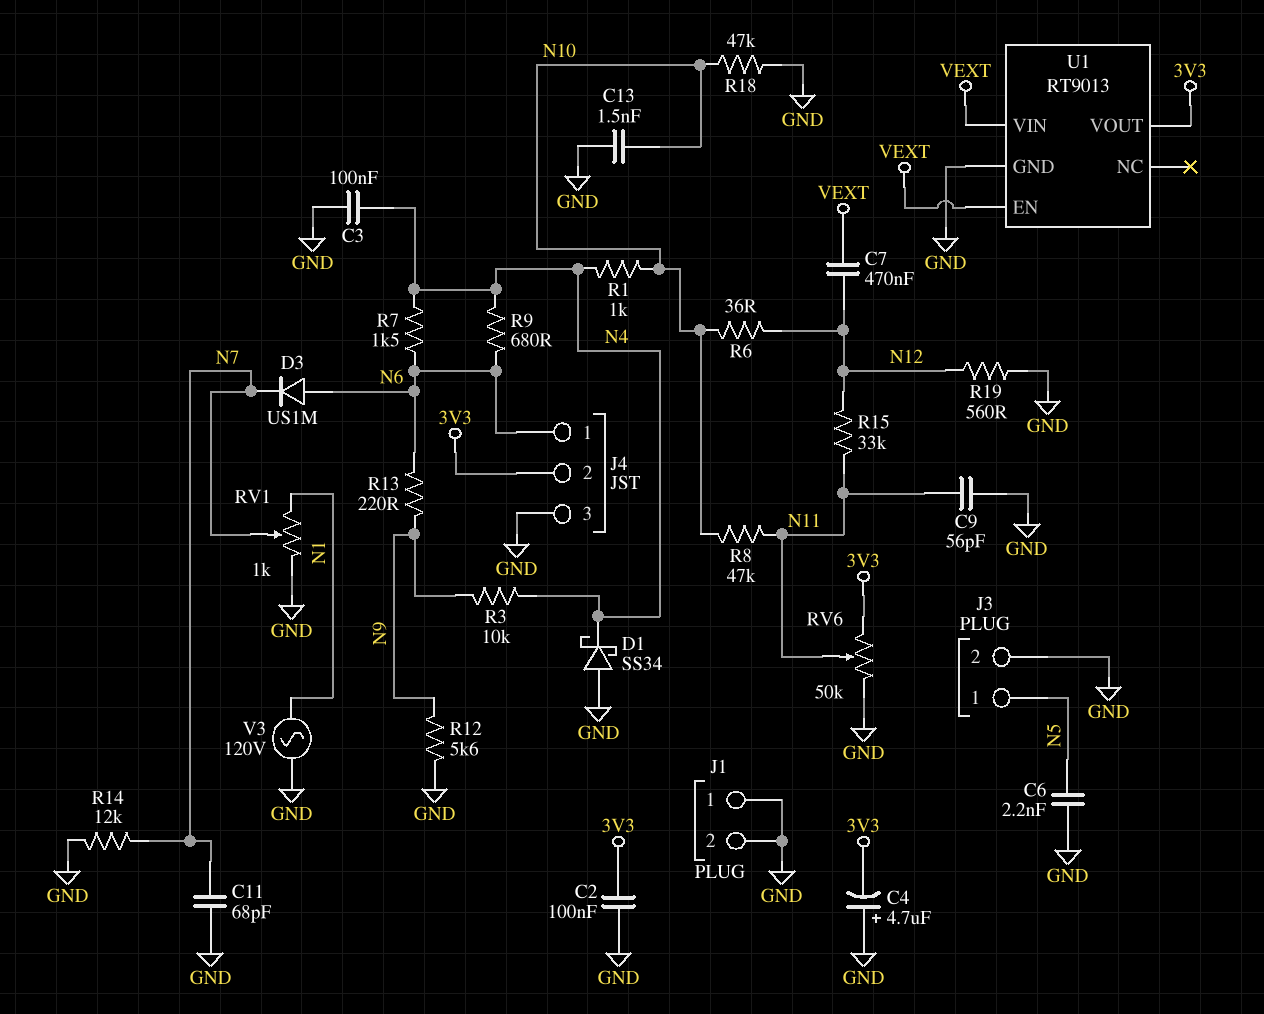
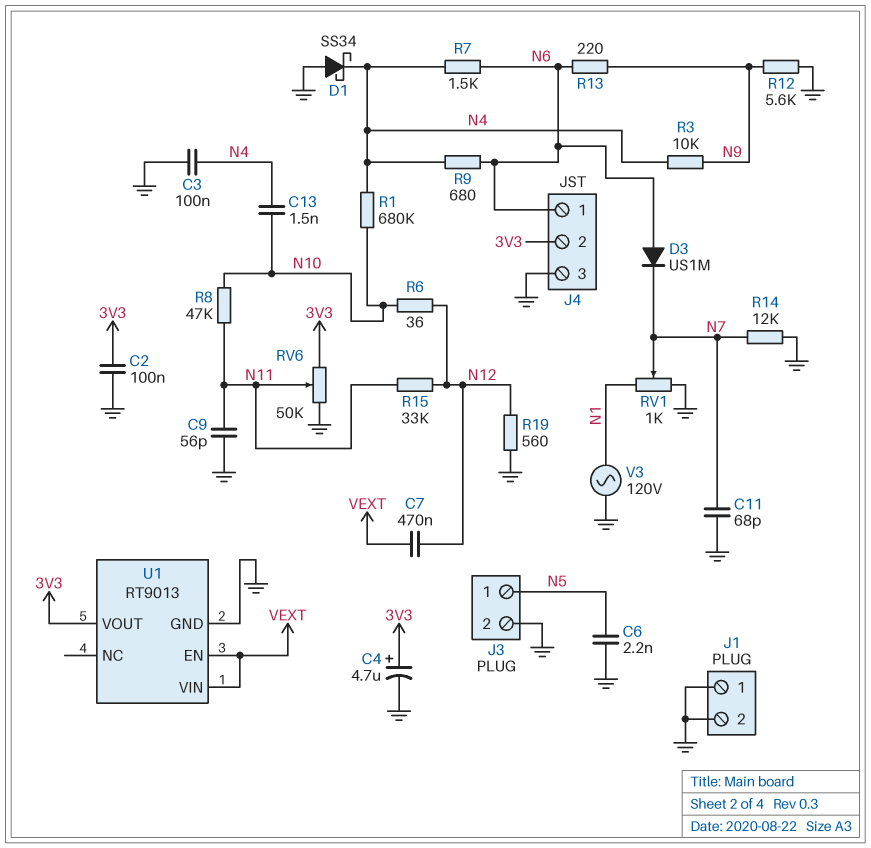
C4: 4.7uF (plus GND, minus 3V3) -> 4.7uF (plus 3V3, minus GND)
C13: 1.5nF (GND, N10) -> 1.5nF (N4, N10)
R1: 1k (N4, N10) -> 680k (N4, N10)
R18: 47k (GND, N10) -> none

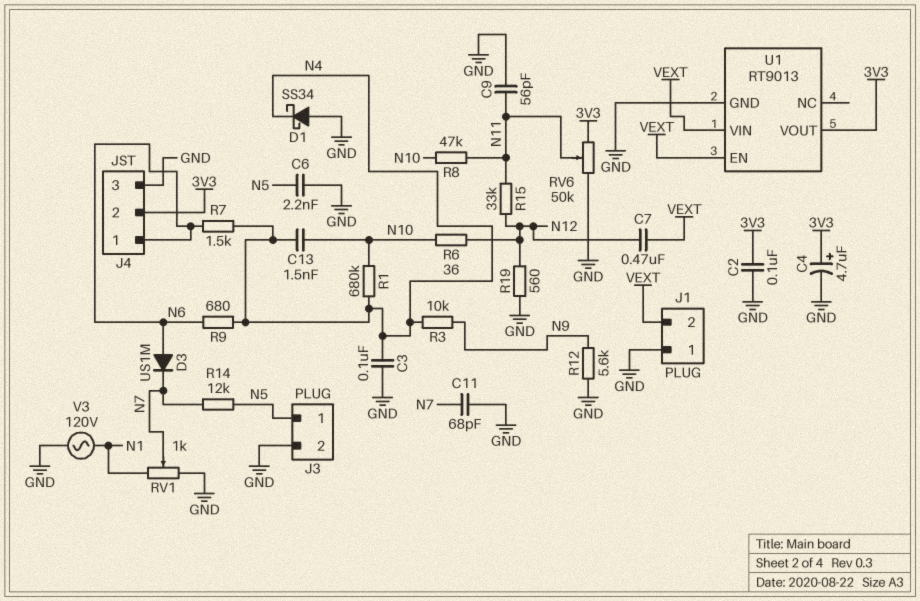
J1 pin 2: GND -> VEXT
R13: 220 (N6, N9) -> none
R14: 12k (GND, N7) -> 12k (N5, N7)

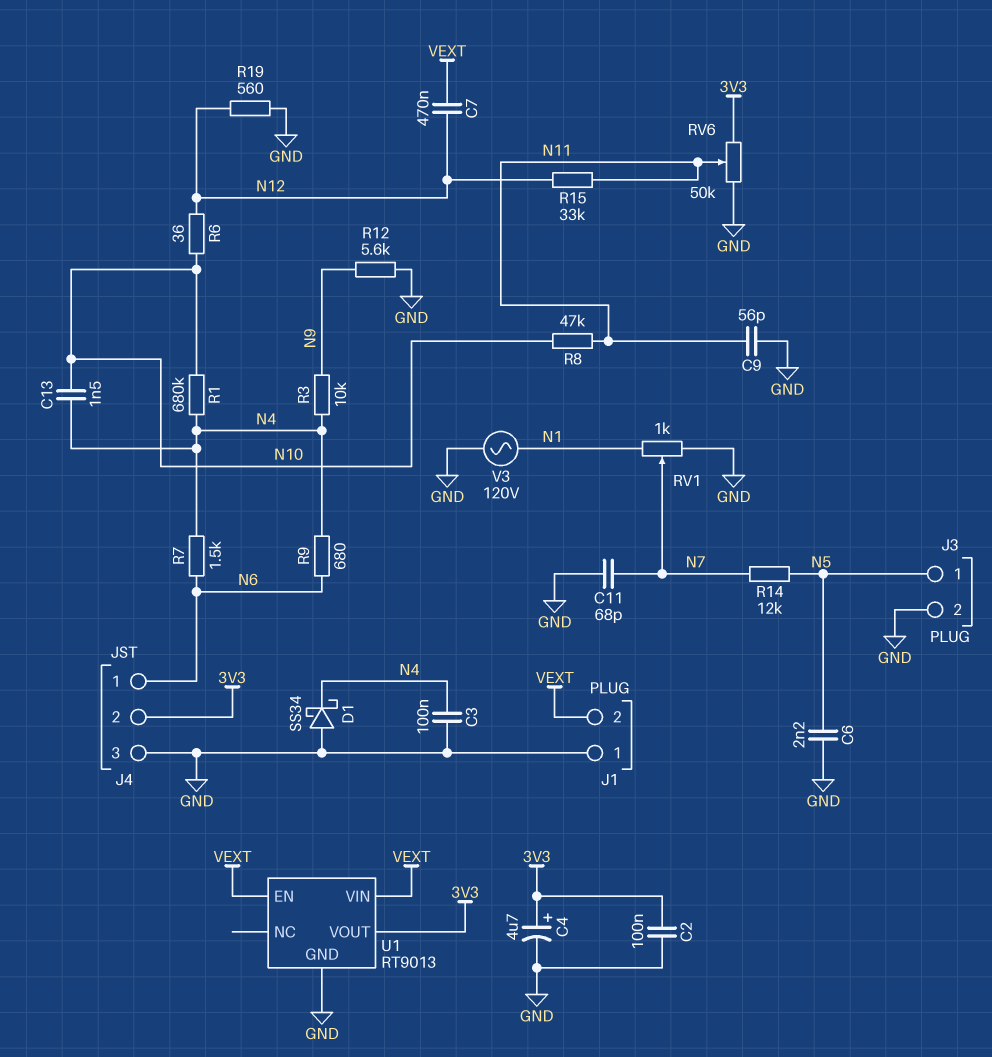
D3: diode US1M (A N6, K N7) -> none

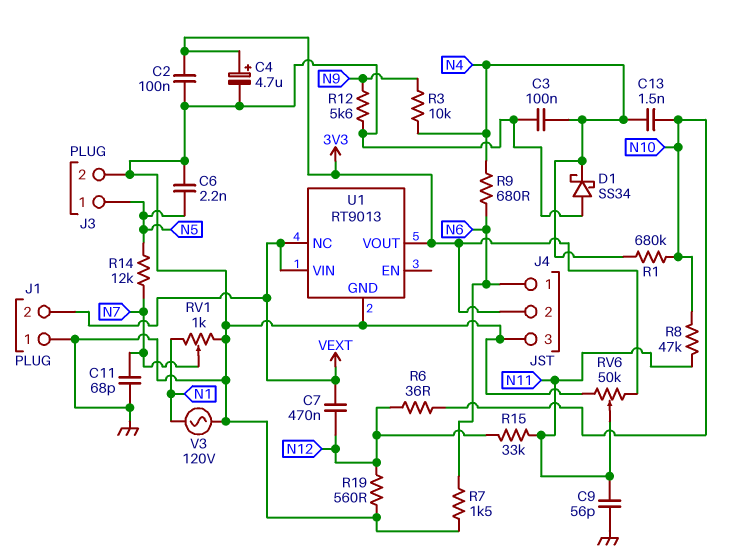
R7: 1.5k (N4, N6) -> 1.5k (GND, N6)
U1 pin EN: VEXT -> none
U1 pin NC: none -> VEXT

